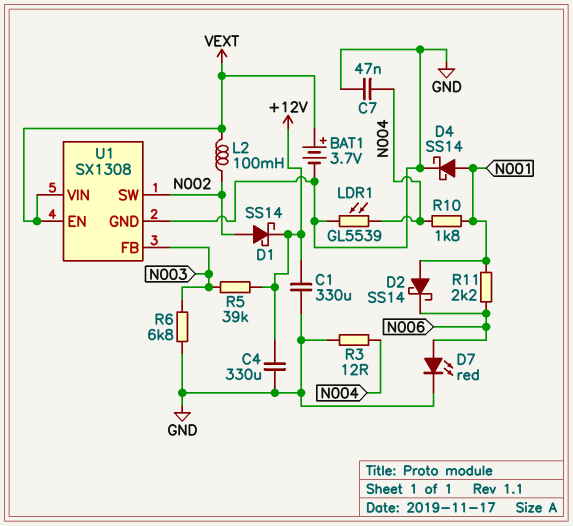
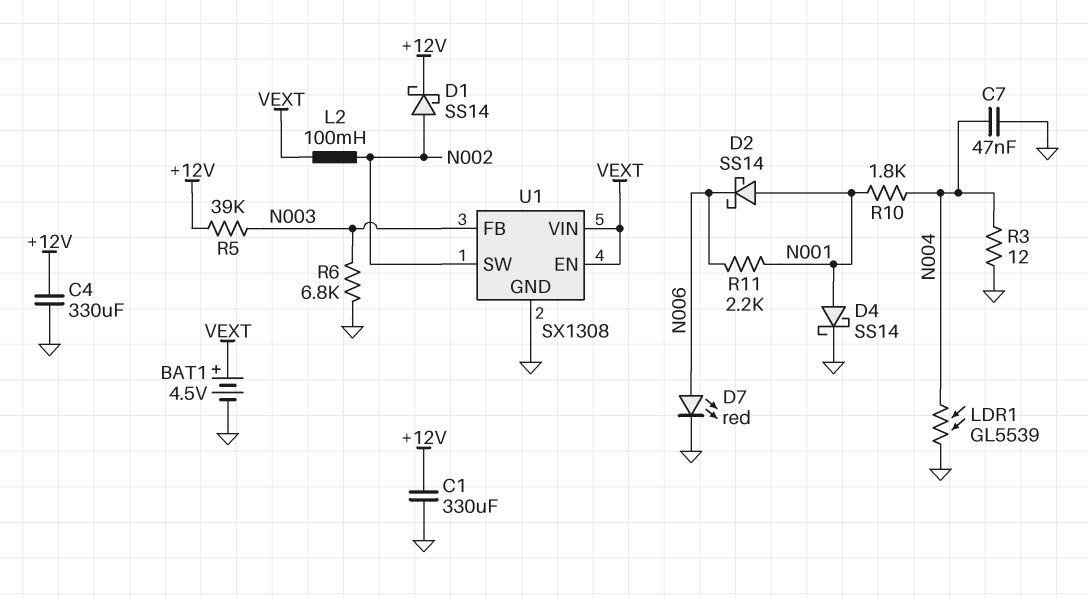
BAT1: 3.7V (plus VEXT, minus GND) -> 4.5V (plus VEXT, minus GND)

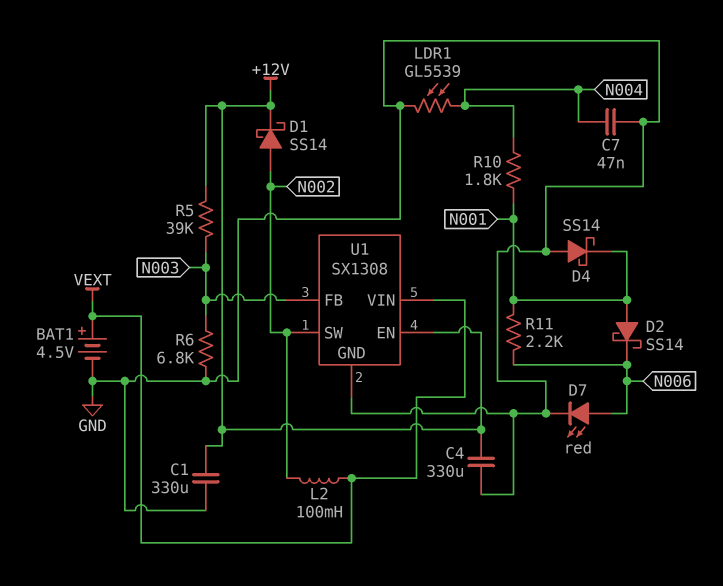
D4: schottky SS14 (A N001, K GND) -> schottky SS14 (A GND, K N001)
R3: 12 (GND, N004) -> none
U1 pin EN: VEXT -> +12V

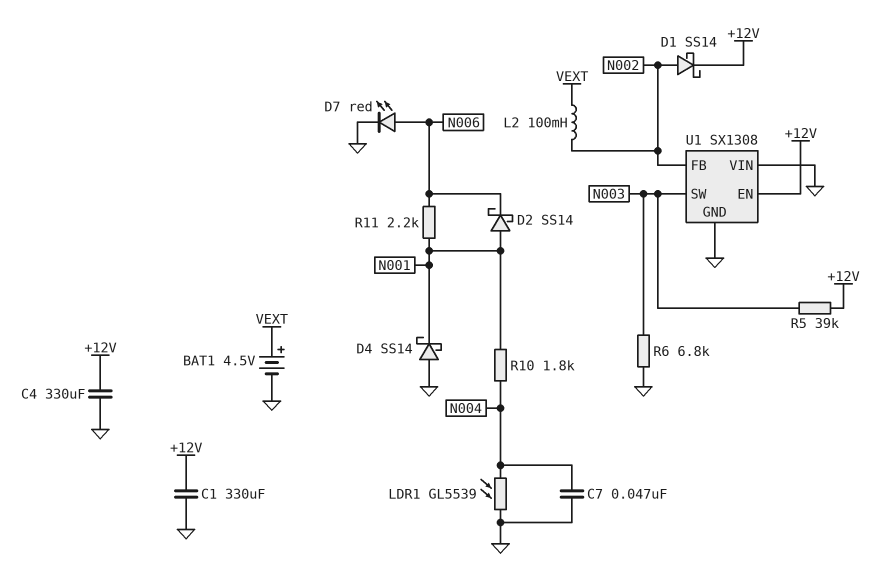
U1 pin FB: N003 -> N002
U1 pin SW: N002 -> N003
U1 pin VIN: VEXT -> GND

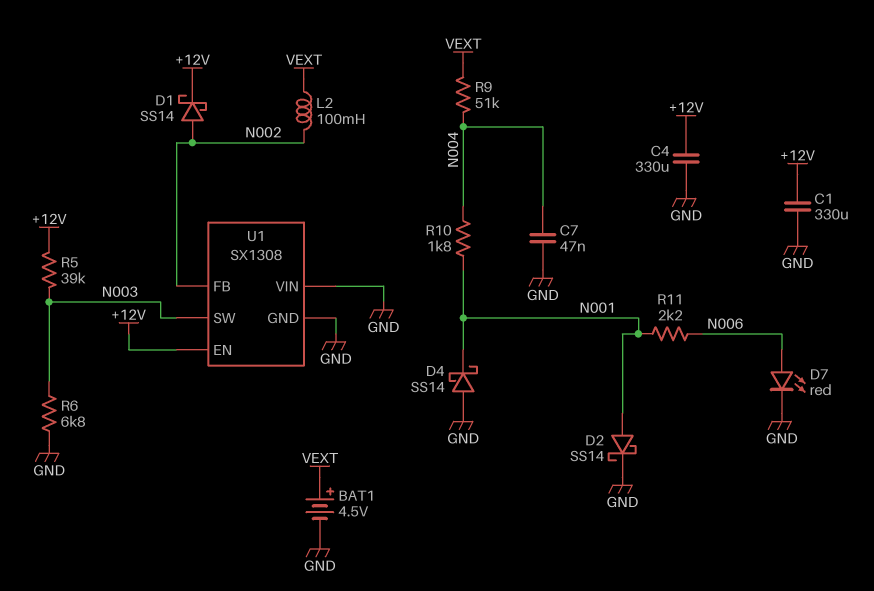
D2: schottky SS14 (A N001, K N006) -> schottky SS14 (A N001, K GND)
LDR1: GL5539 (GND, N004) -> none
R9: none -> 51k (N004, VEXT)

